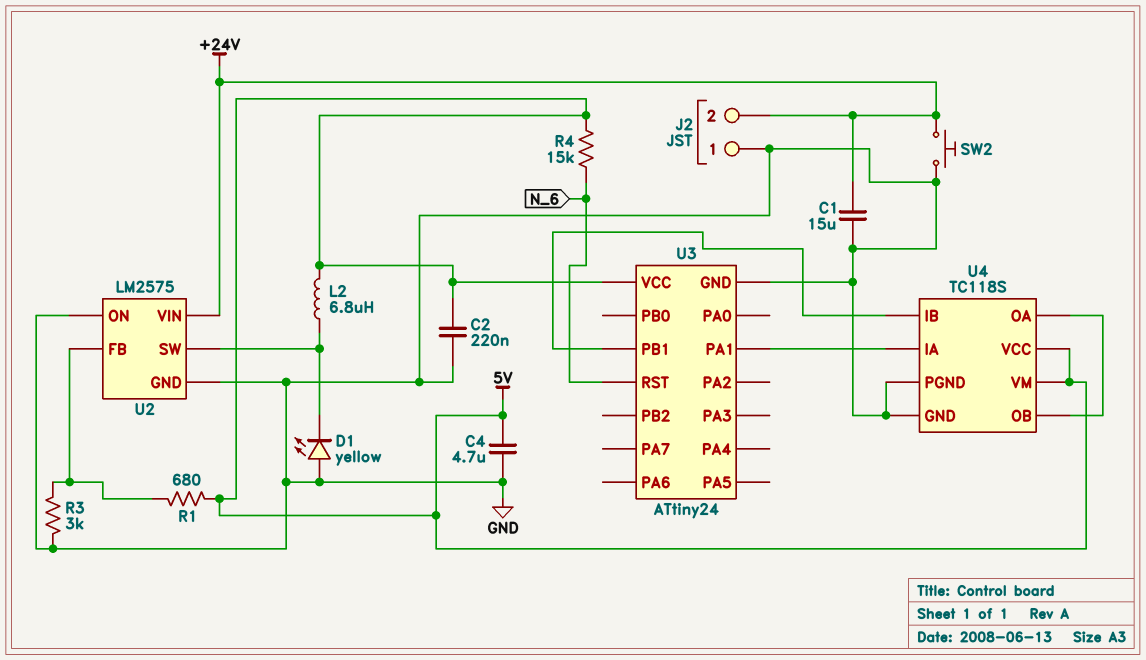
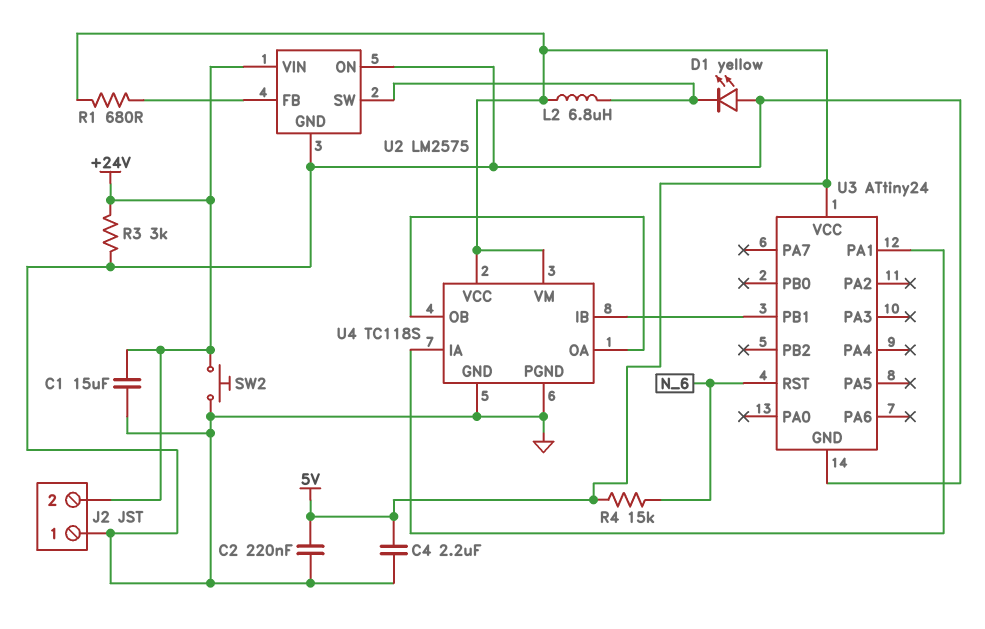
C4: 4.7uF (5V, GND) -> 2.2uF (5V, GND)
R3: 3k (GND, U2/FB) -> 3k (+24V, GND)

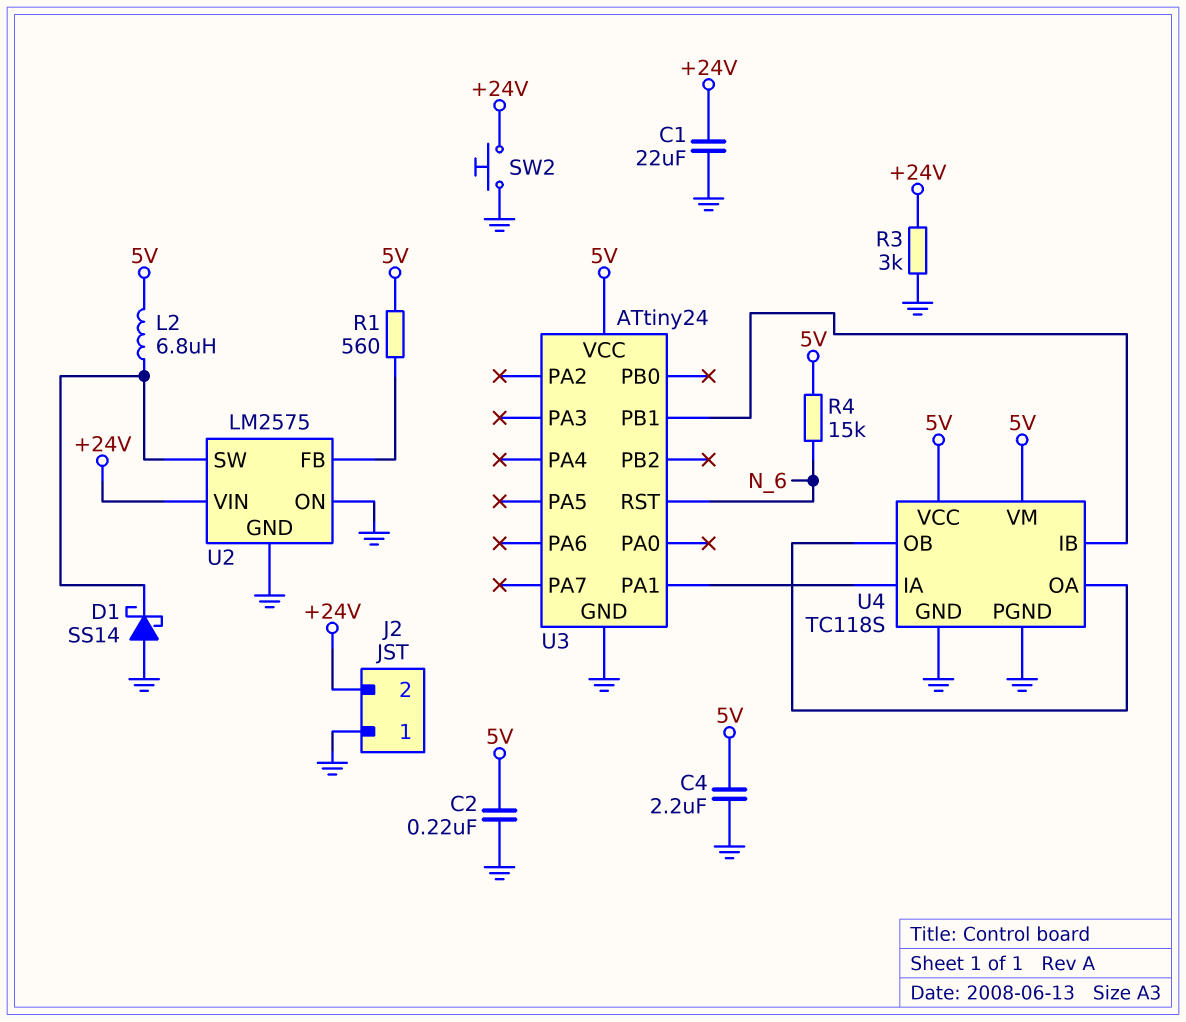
C1: 15uF (+24V, GND) -> 22uF (+24V, GND)
D1: LED yellow (A GND, K U2/SW) -> schottky SS14 (A GND, K U2/SW)
R1: 680 (5V, U2/FB) -> 560 (5V, U2/FB)

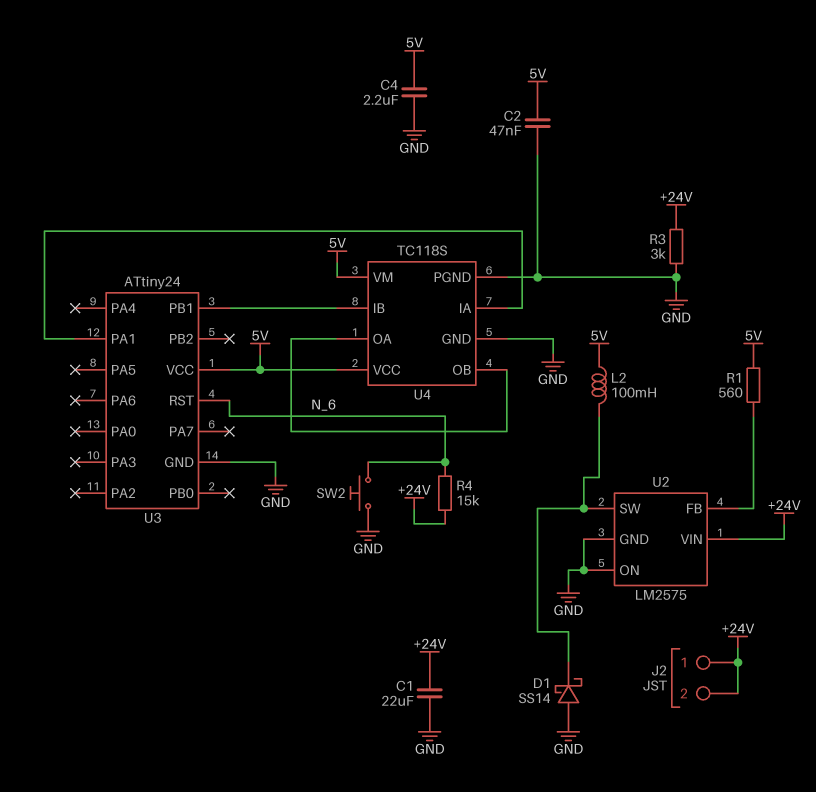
C2: 220nF (5V, GND) -> 47nF (5V, GND)
J2 pin 1: GND -> +24V
L2: 6.8uH (5V, U2/SW) -> 100mH (5V, U2/SW)
R4: 15k (5V, N_6) -> 15k (+24V, N_6)
SW2: button (+24V, GND) -> button (GND, N_6)

